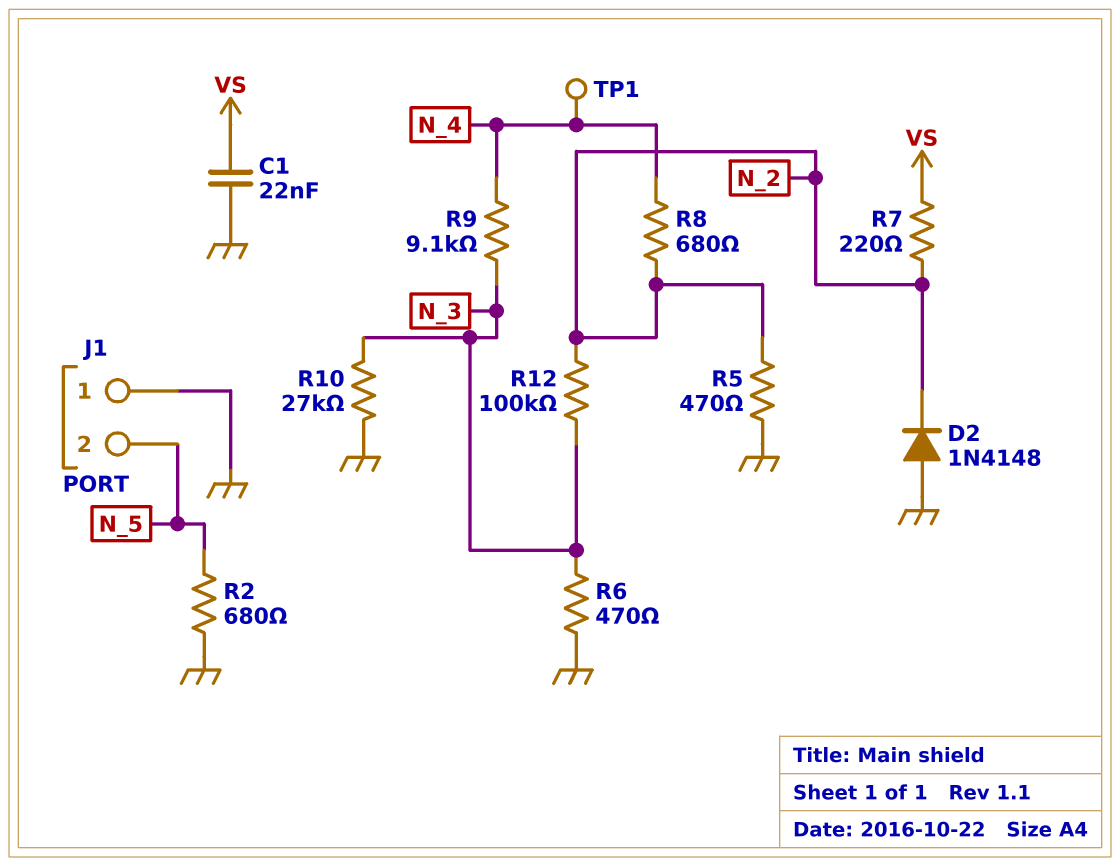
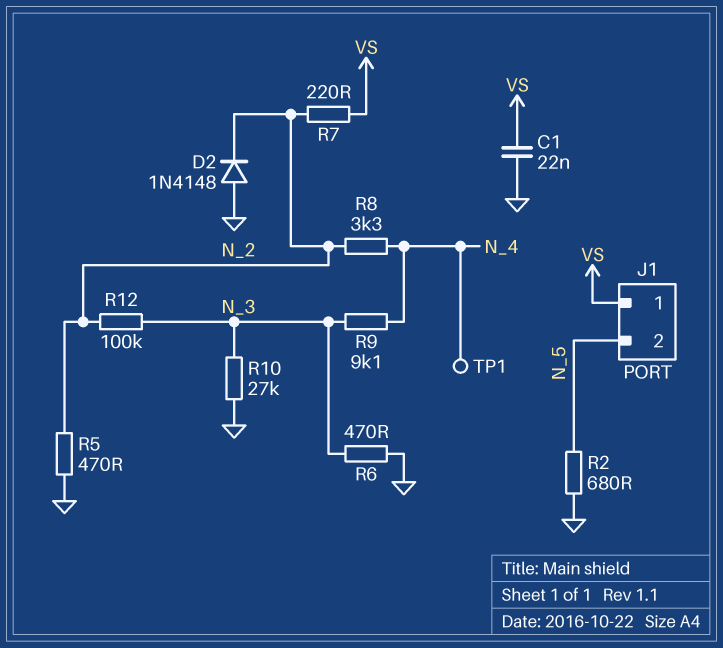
J1 pin 1: GND -> VS
R8: 680 (N_2, N_4) -> 3.3k (N_2, N_4)

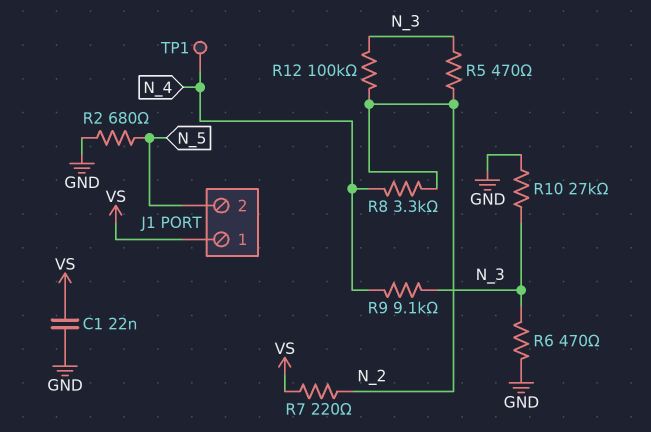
D2: diode 1N4148 (A GND, K N_2) -> none
R5: 470 (GND, N_2) -> 470 (N_2, N_3)

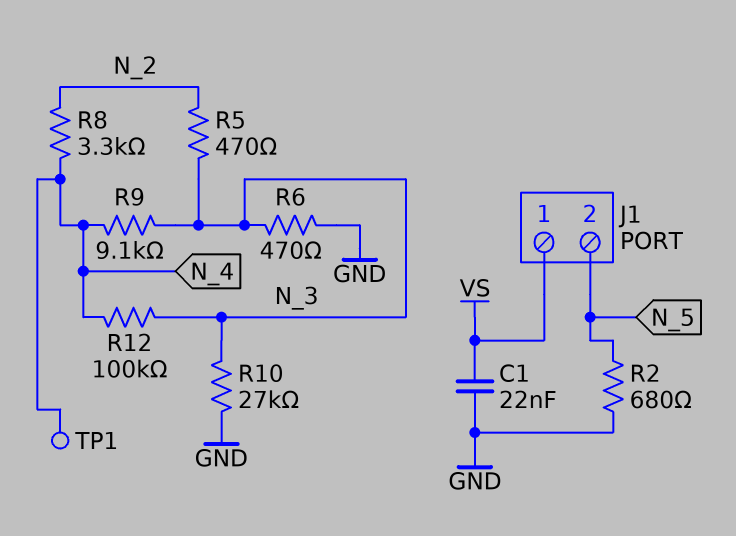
R7: 220 (N_2, VS) -> none
R12: 100k (N_2, N_3) -> 100k (N_3, N_4)

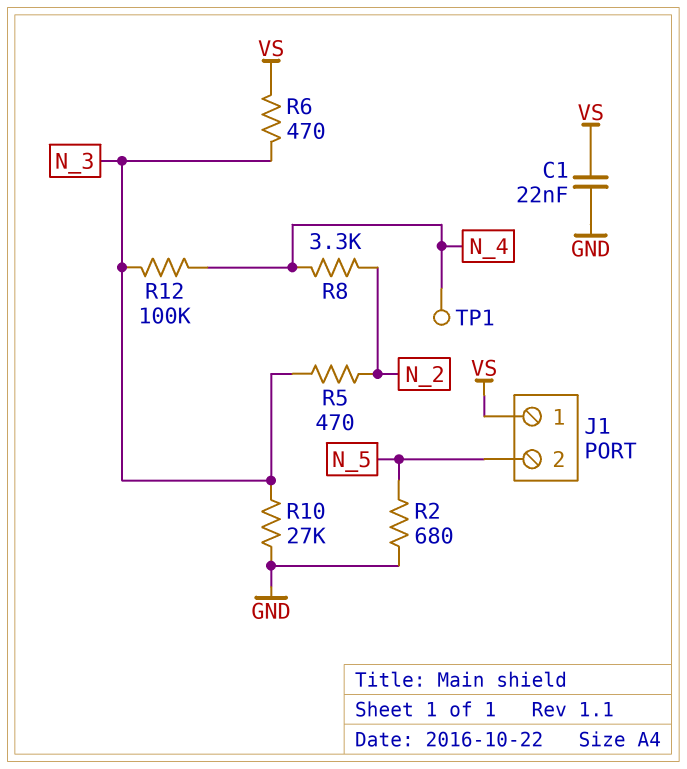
R6: 470 (GND, N_3) -> 470 (N_3, VS)
R9: 9.1k (N_3, N_4) -> none

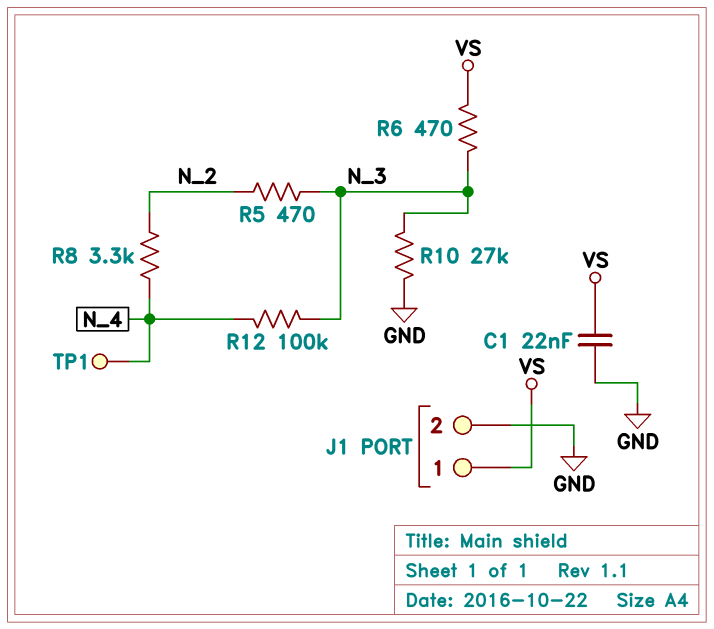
J1 pin 2: N_5 -> GND
R2: 680 (GND, N_5) -> none

